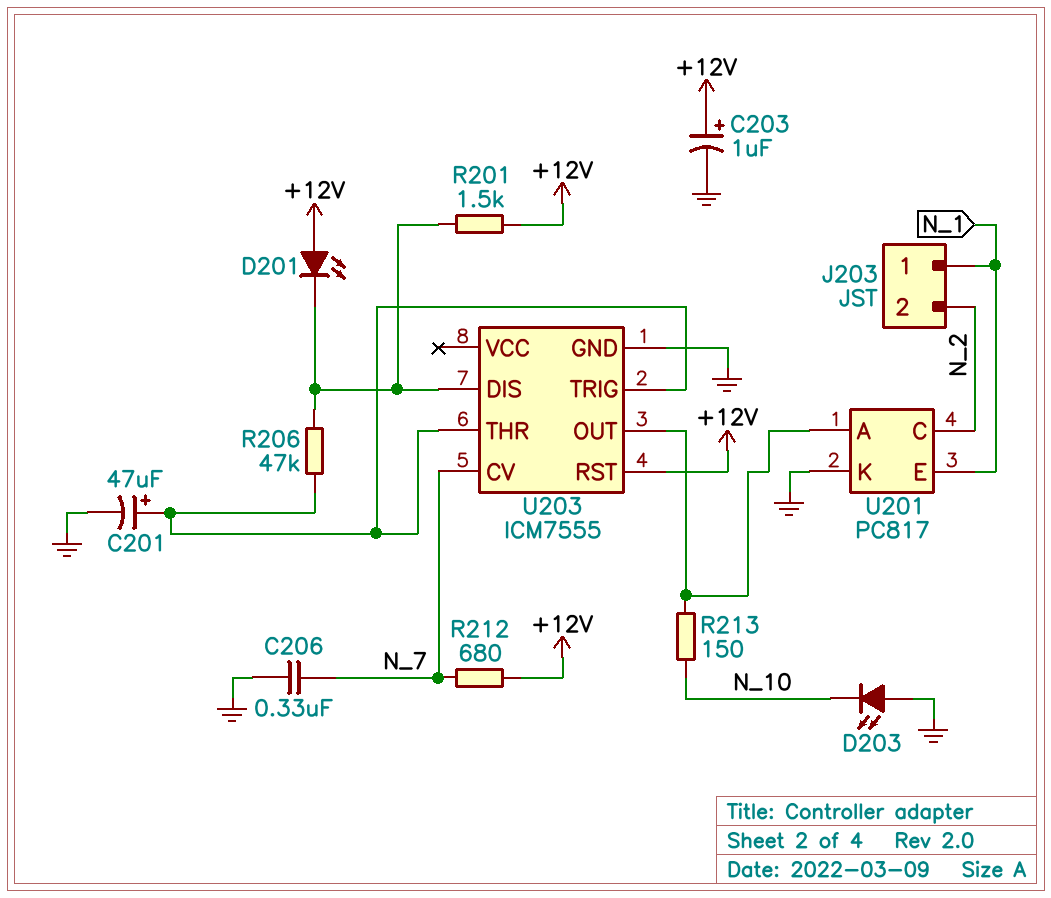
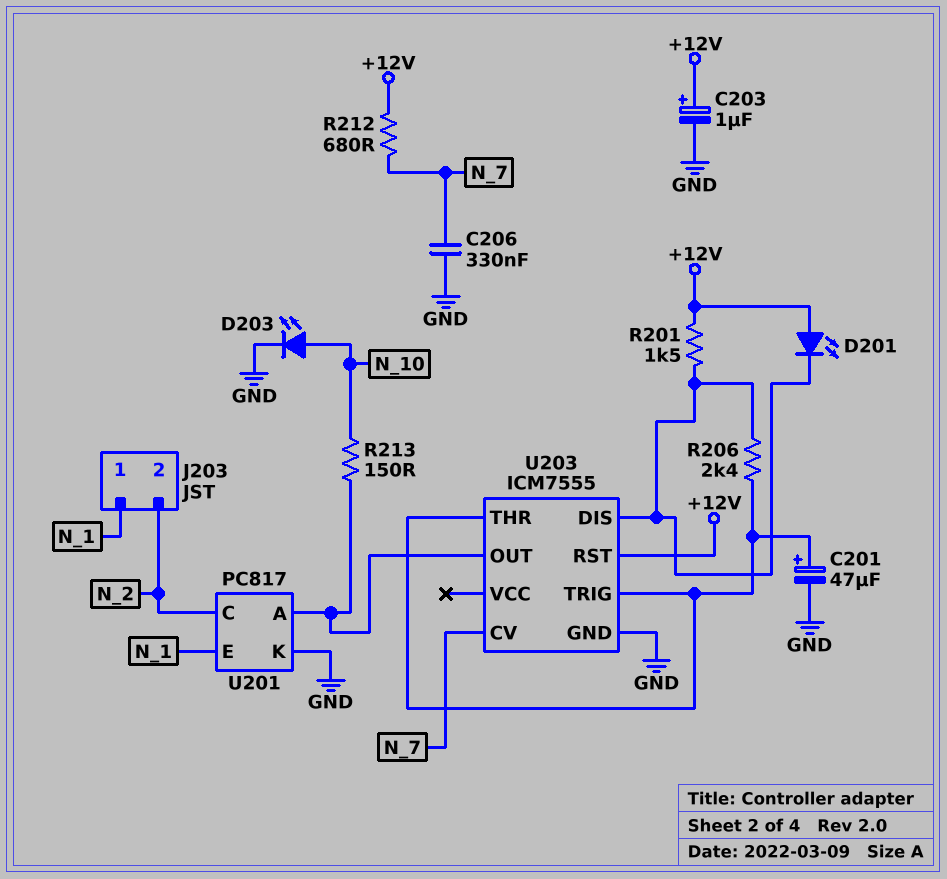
D203: LED (A GND, K N_10) -> LED (A N_10, K GND)
R206: 47k (U203/DIS, U203/THR) -> 2.4k (U203/DIS, U203/THR)

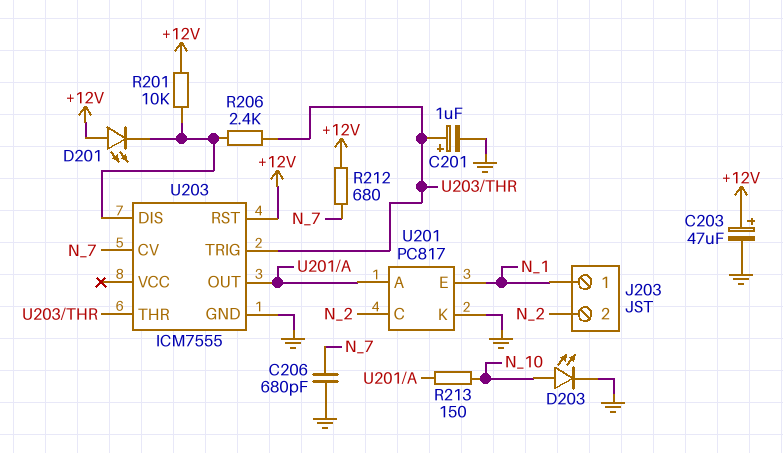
C201: 47uF (plus U203/THR, minus GND) -> 1uF (plus U203/THR, minus GND)
C203: 1uF (plus +12V, minus GND) -> 47uF (plus +12V, minus GND)
C206: 330nF (GND, N_7) -> 680pF (GND, N_7)
R201: 1.5k (+12V, U203/DIS) -> 10k (+12V, U203/DIS)

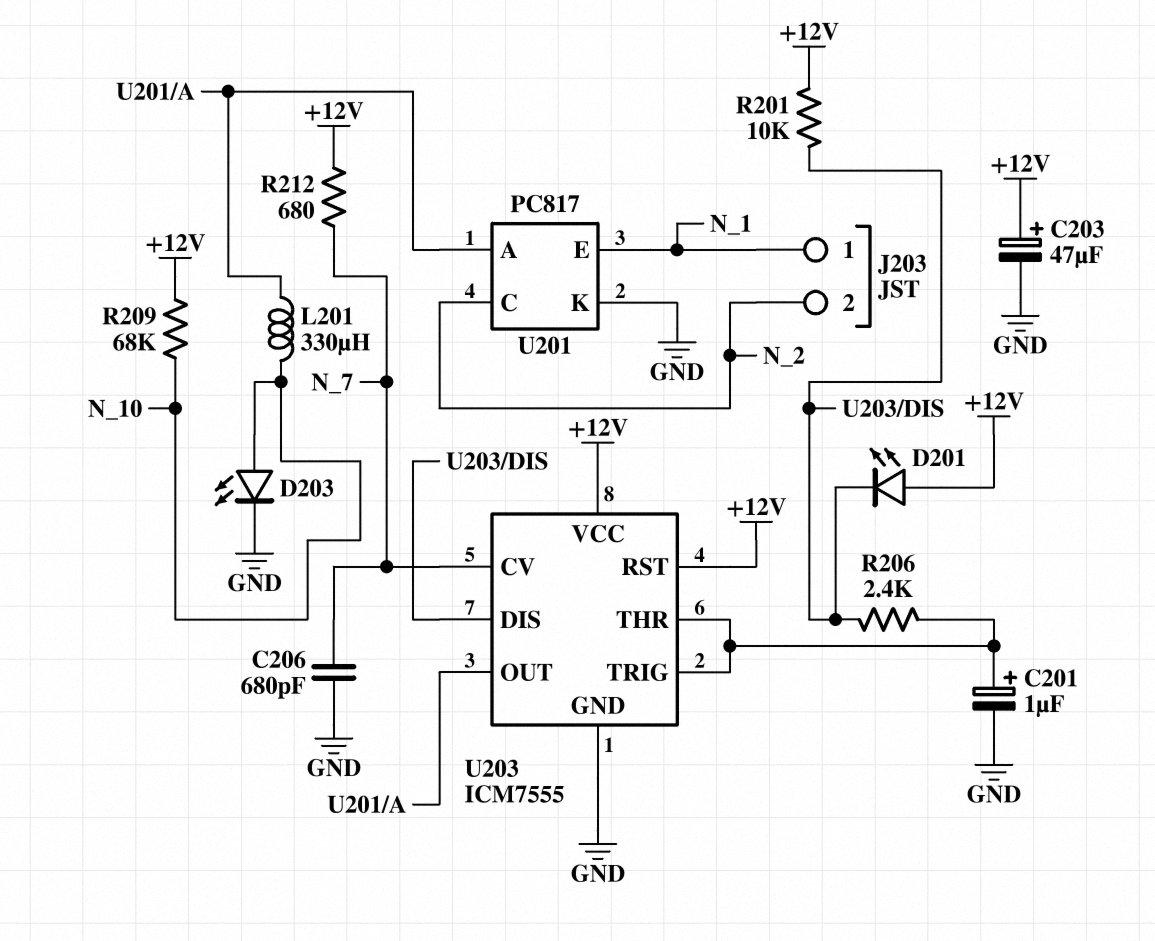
L201: none -> 330uH (N_10, U201/A)
R209: none -> 68k (+12V, N_10)
R213: 150 (N_10, U201/A) -> none
U203 pin VCC: none -> +12V

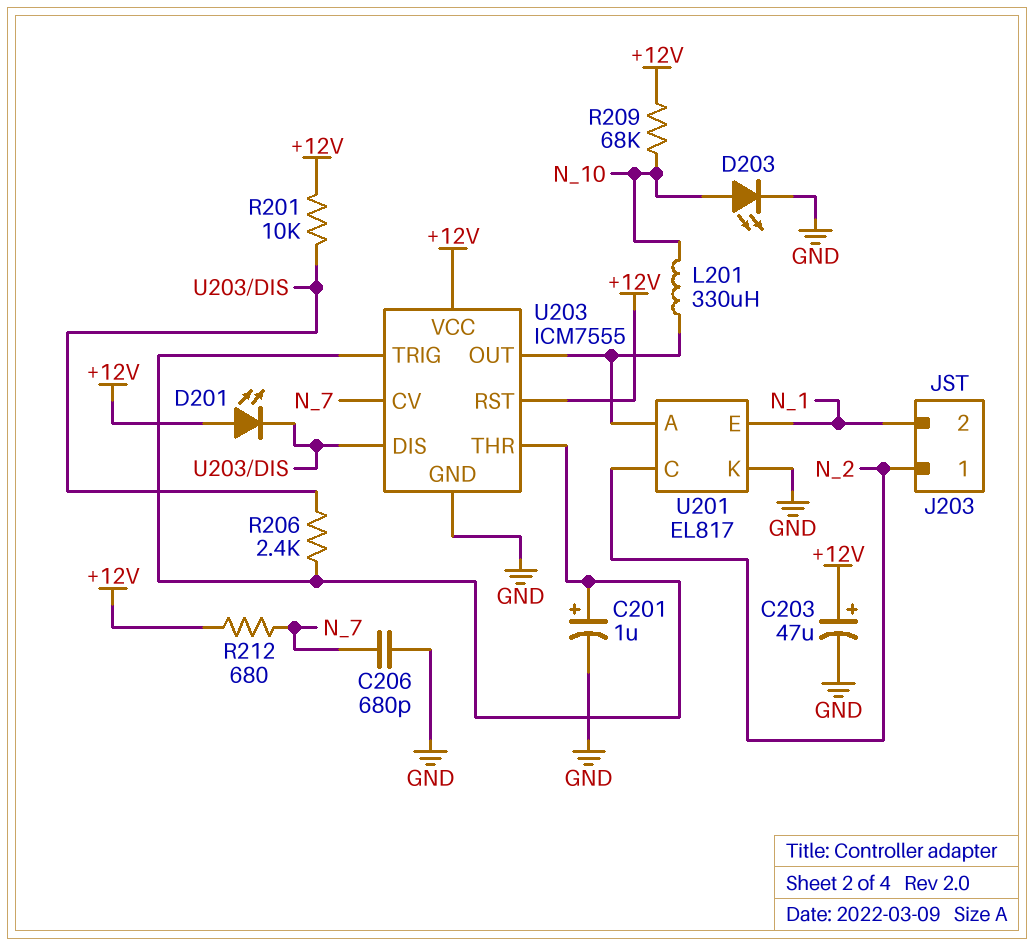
J203 pin 1: N_1 -> N_2
J203 pin 2: N_2 -> N_1
U201: PC817 -> EL817

